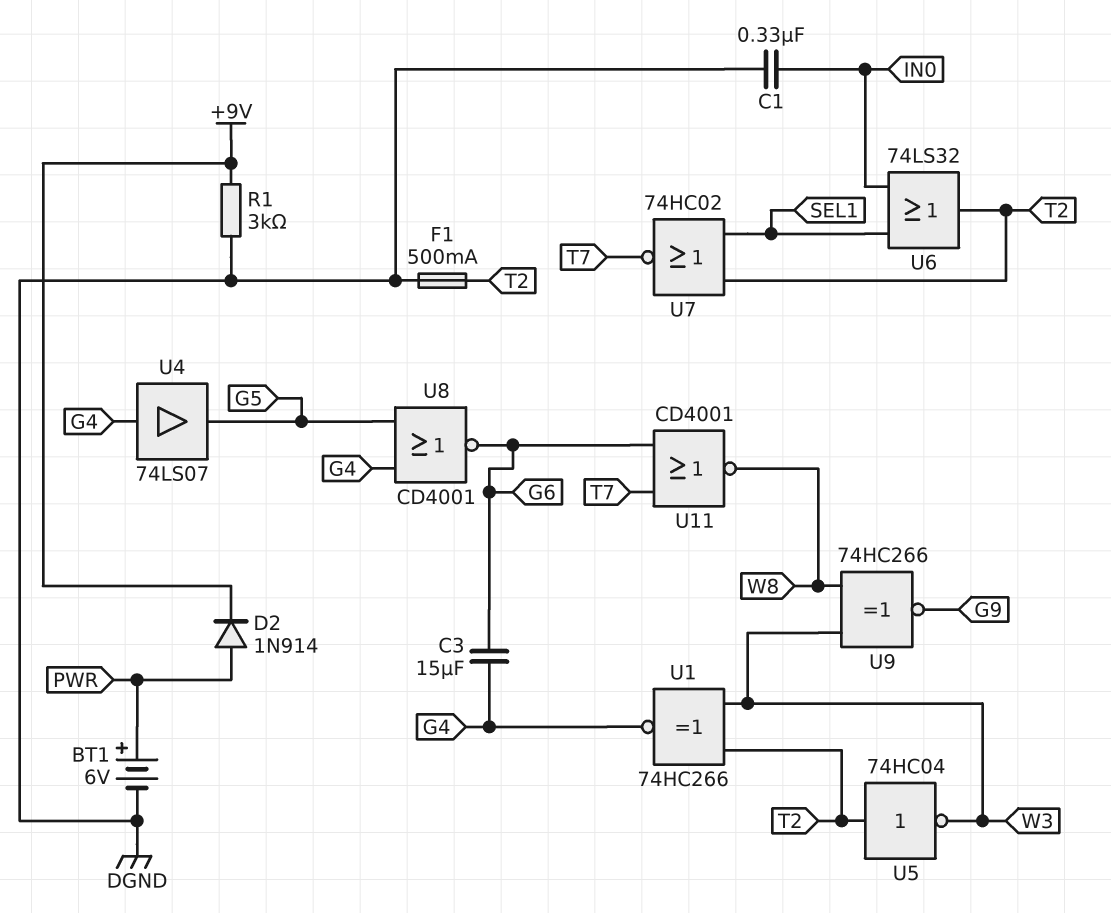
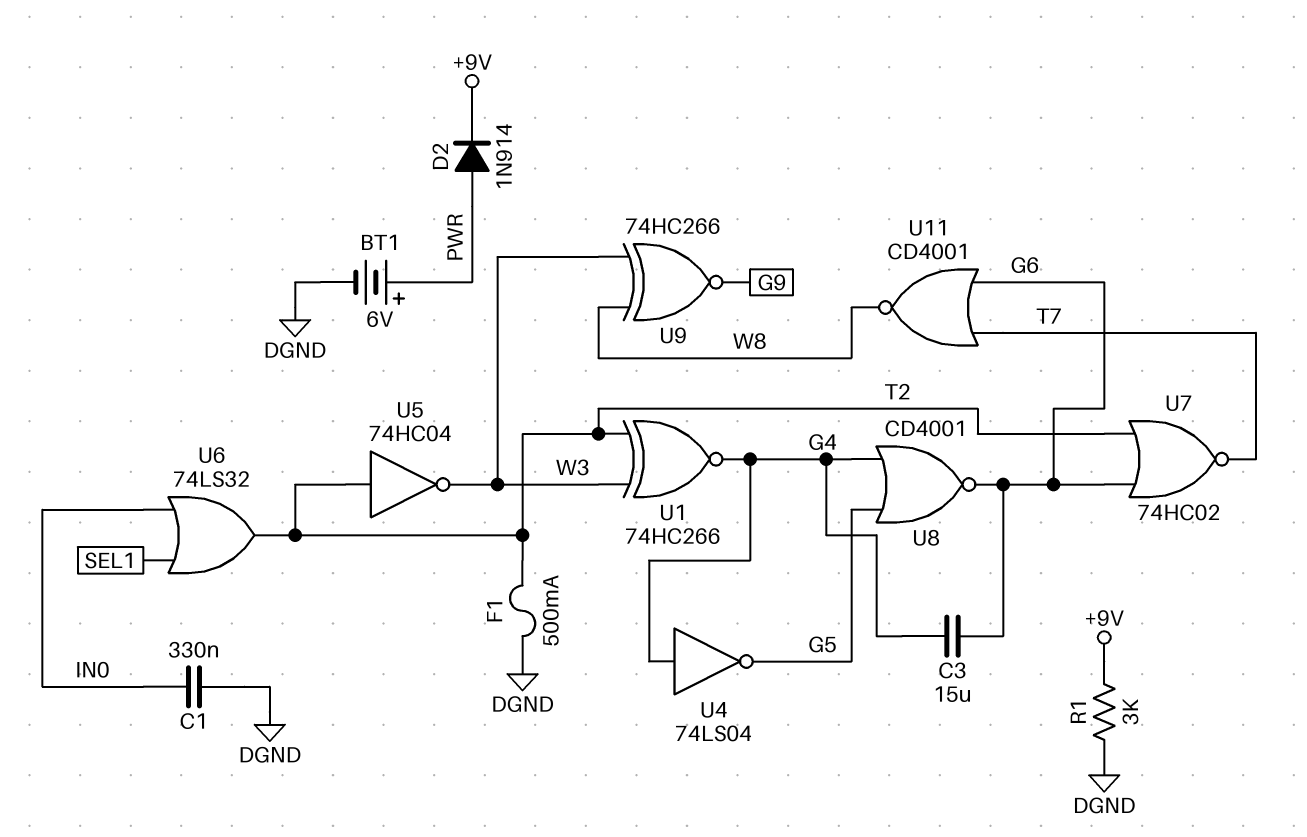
U4: buffer 74LS07 (in G4, out G5) -> NOT 74LS04 (in G4, out G5)
U7: NOR 74HC02 (in SEL1, in T2, out T7) -> NOR 74HC02 (in G6, in T2, out T7)

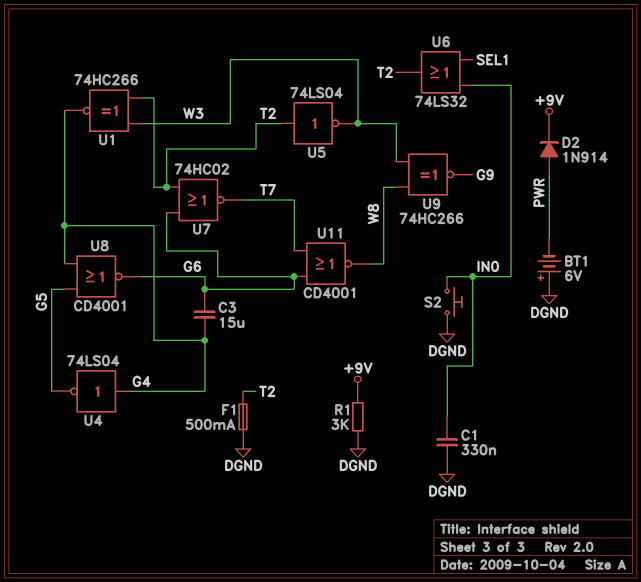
BT1: 6V (plus PWR, minus DGND) -> 6V (plus DGND, minus PWR)
S2: none -> button (DGND, IN0)
U5: NOT 74HC04 (in T2, out W3) -> NOT 74LS04 (in T2, out W3)

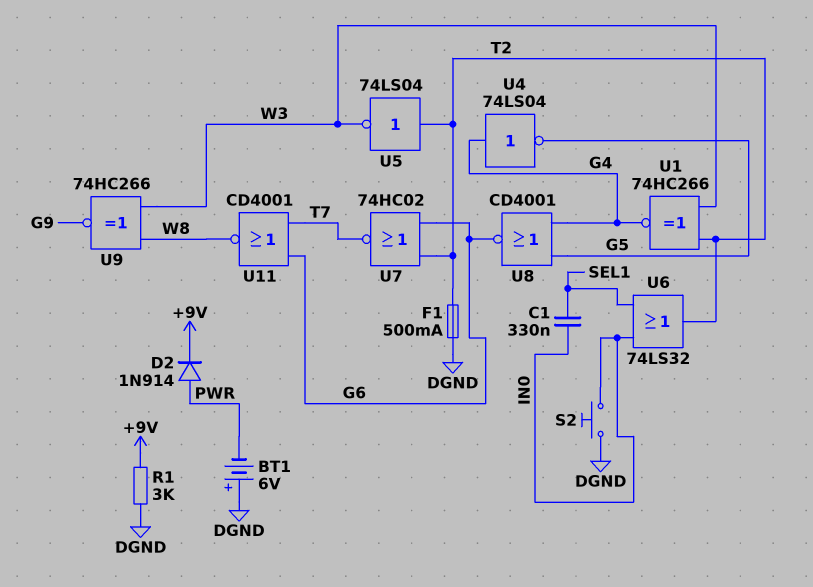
C1: 330nF (DGND, IN0) -> 330nF (IN0, SEL1)
C3: 15uF (G4, G6) -> none

